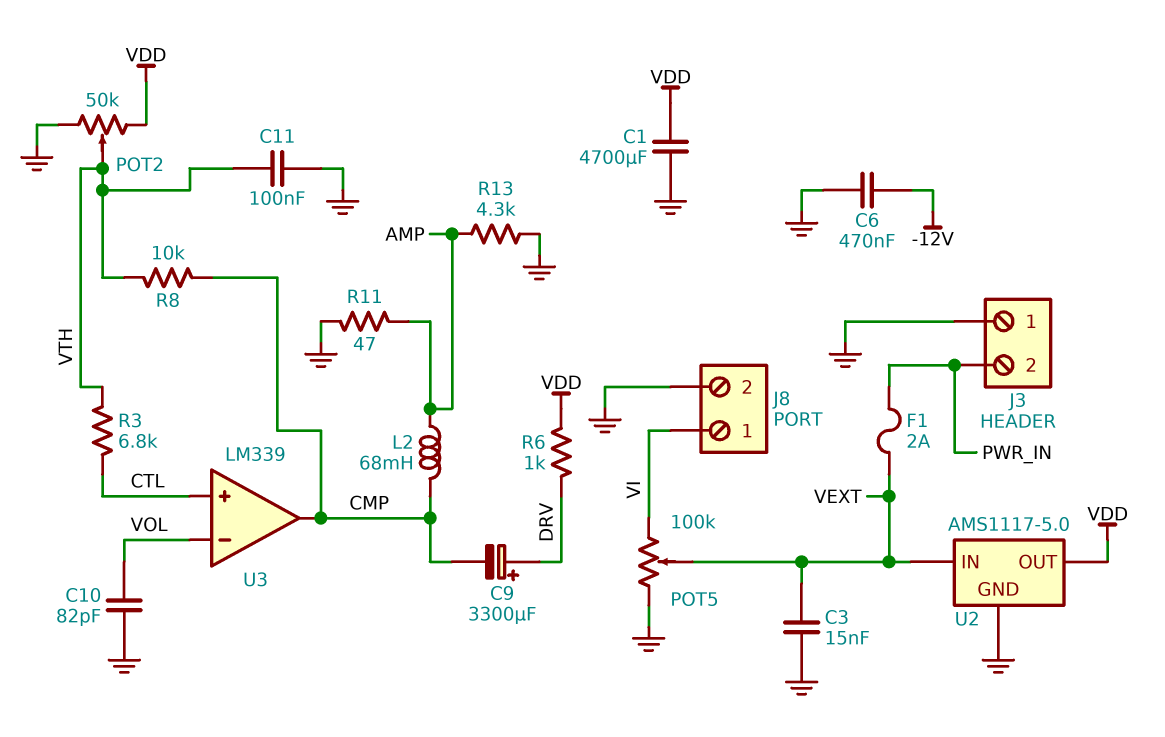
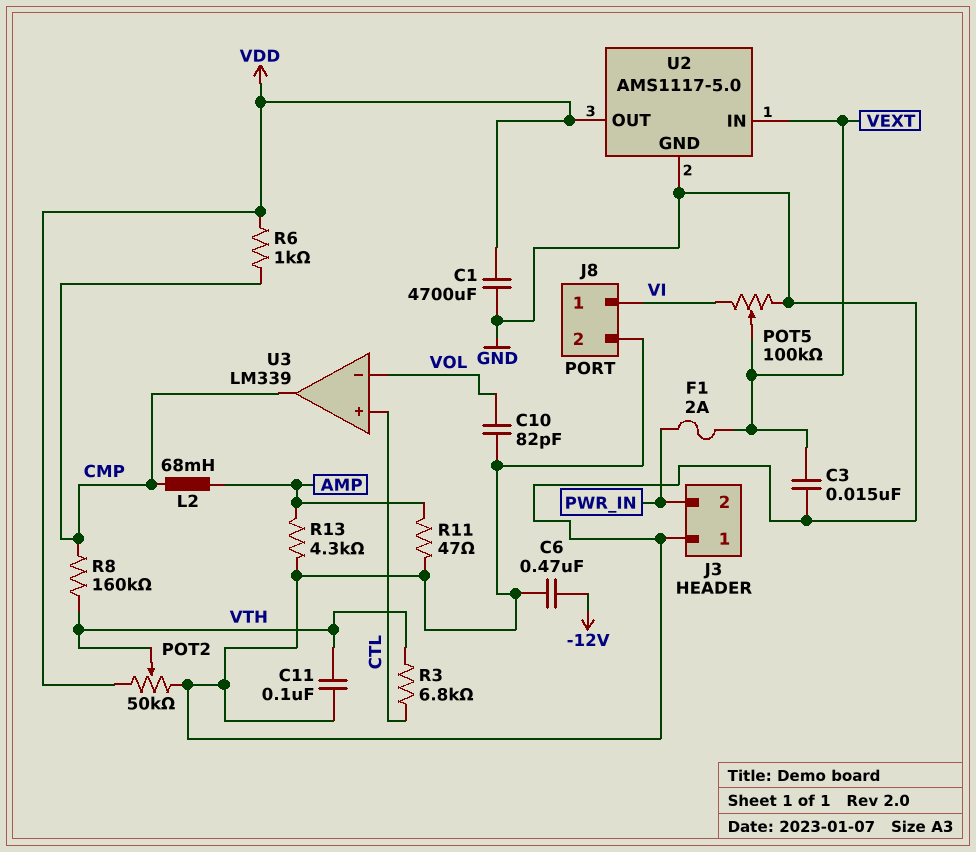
C9: 3300uF (plus DRV, minus CMP) -> none
R6: 1k (DRV, VDD) -> 1k (CMP, VDD)
R8: 10k (CMP, VTH) -> 160k (CMP, VTH)

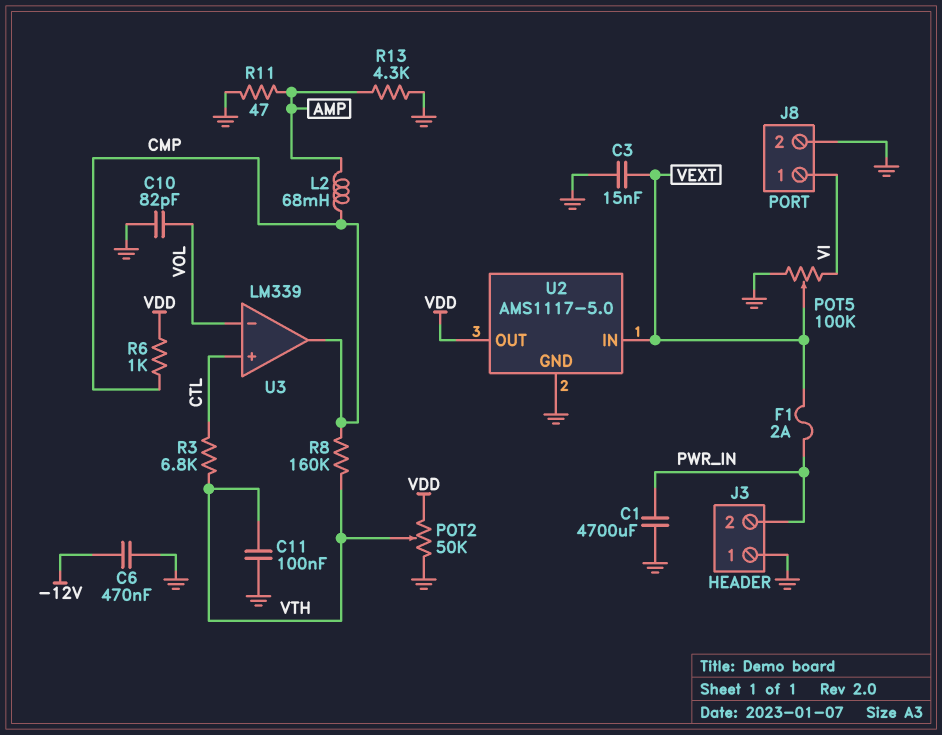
C1: 4700uF (GND, VDD) -> 4700uF (GND, PWR_IN)

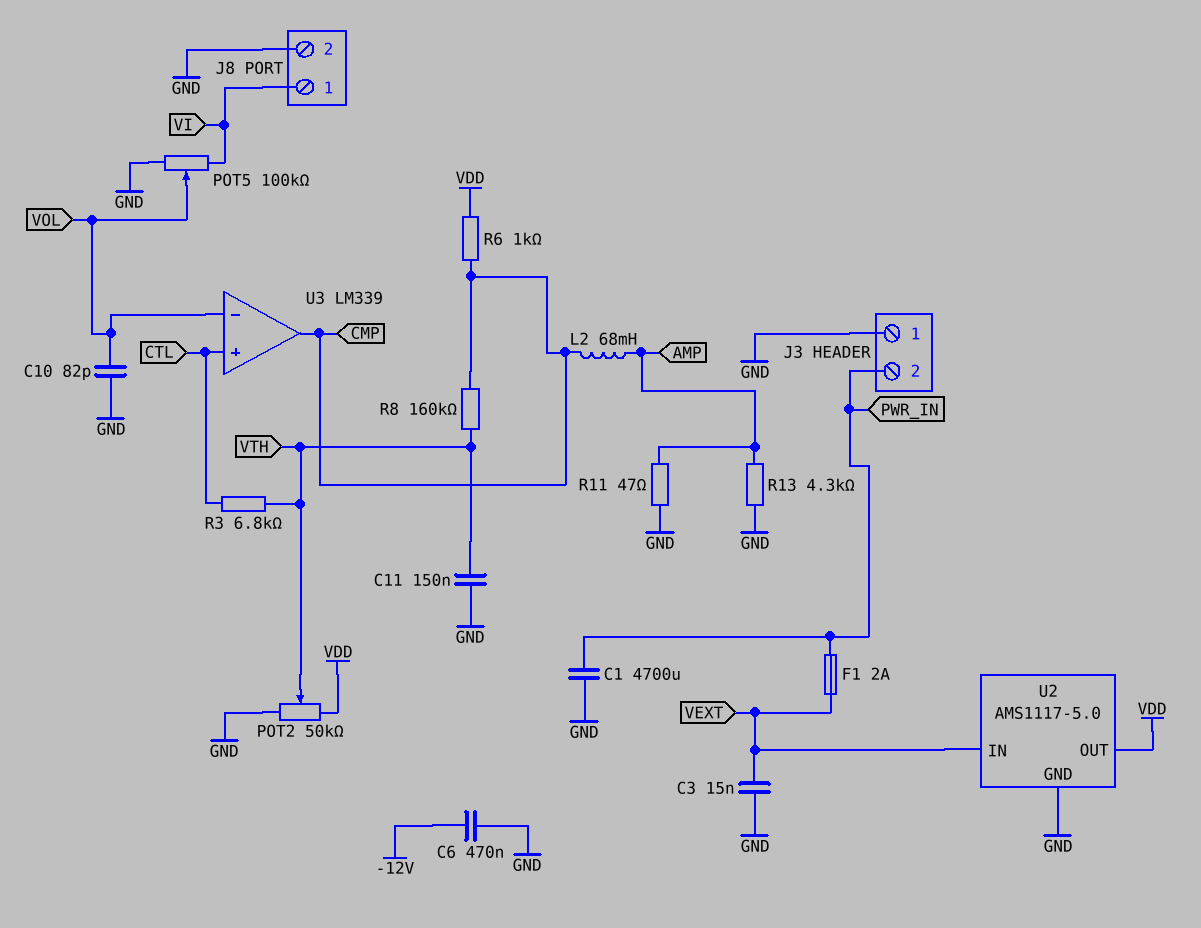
C11: 100nF (GND, VTH) -> 150nF (GND, VTH)
POT5: 100k (GND, VI, wiper VEXT) -> 100k (GND, VI, wiper VOL)

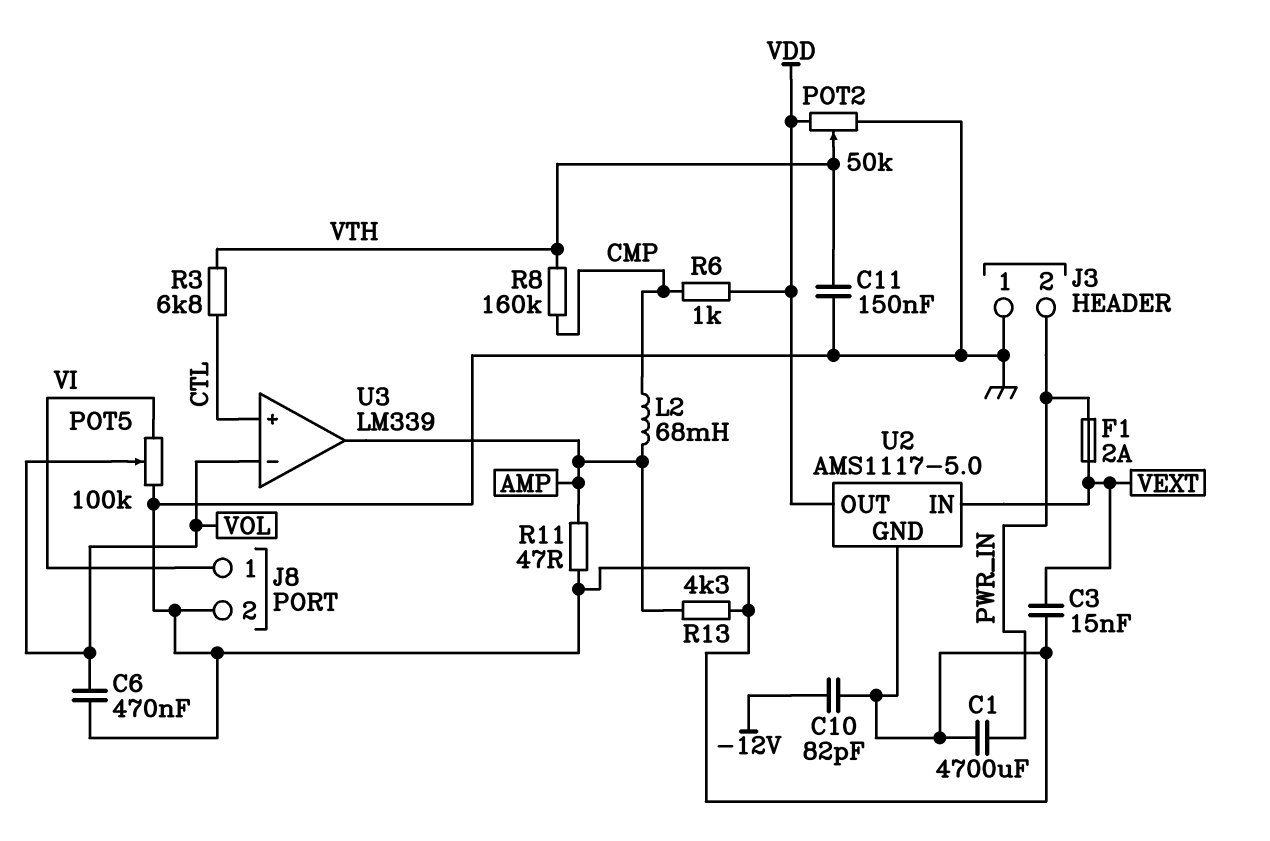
C6: 470nF (-12V, GND) -> 470nF (GND, VOL)
C10: 82pF (GND, VOL) -> 82pF (-12V, GND)
U3 pin out: CMP -> AMP

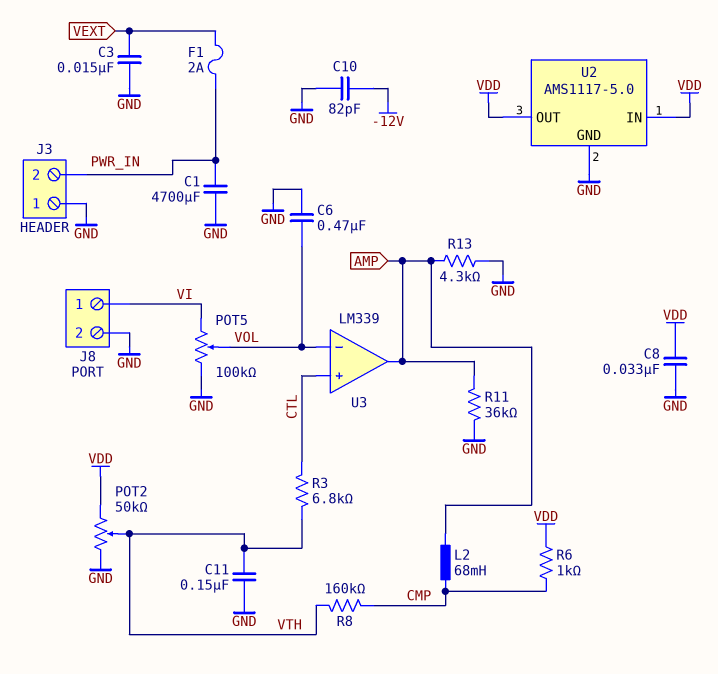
C8: none -> 33nF (GND, VDD)
R11: 47 (AMP, GND) -> 36k (AMP, GND)
U2 pin IN: VEXT -> VDD

